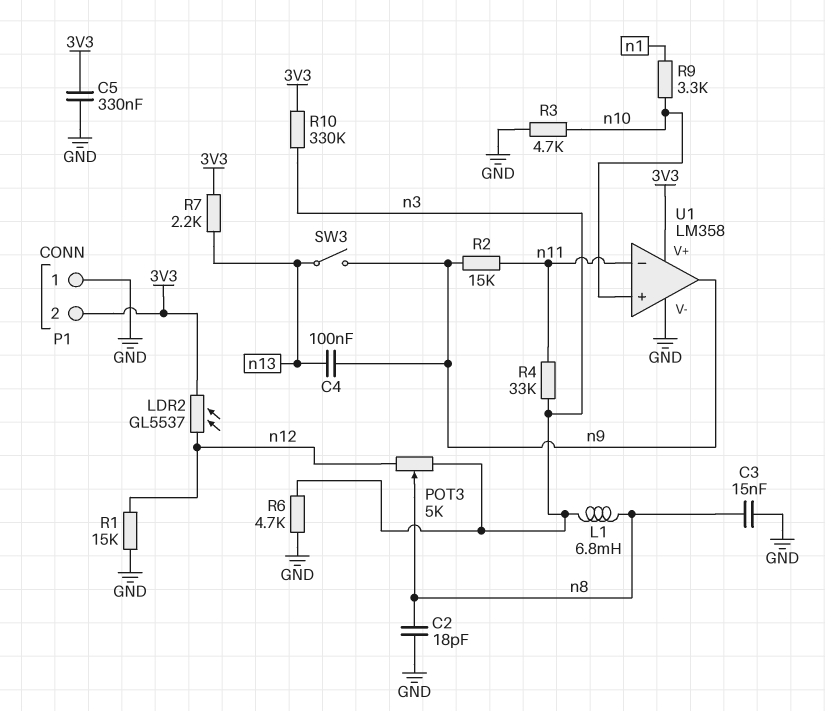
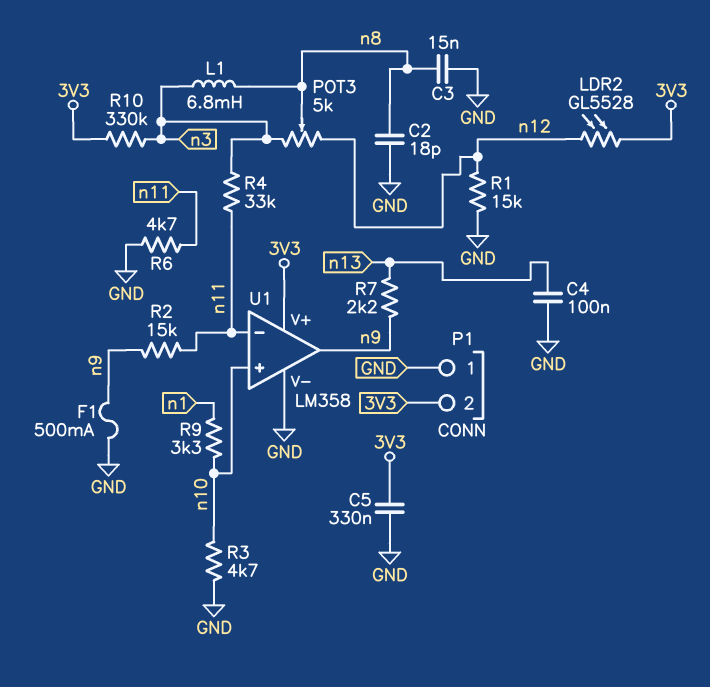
C4: 100nF (n9, n13) -> 100nF (GND, n13)
F1: none -> 500mA (GND, n9)
LDR2: GL5537 (3V3, n12) -> GL5528 (3V3, n12)
R6: 4.7k (GND, n3) -> 4.7k (GND, n11)
R7: 2.2k (3V3, n13) -> 2.2k (n9, n13)
SW3: switch (n9, n13) -> none

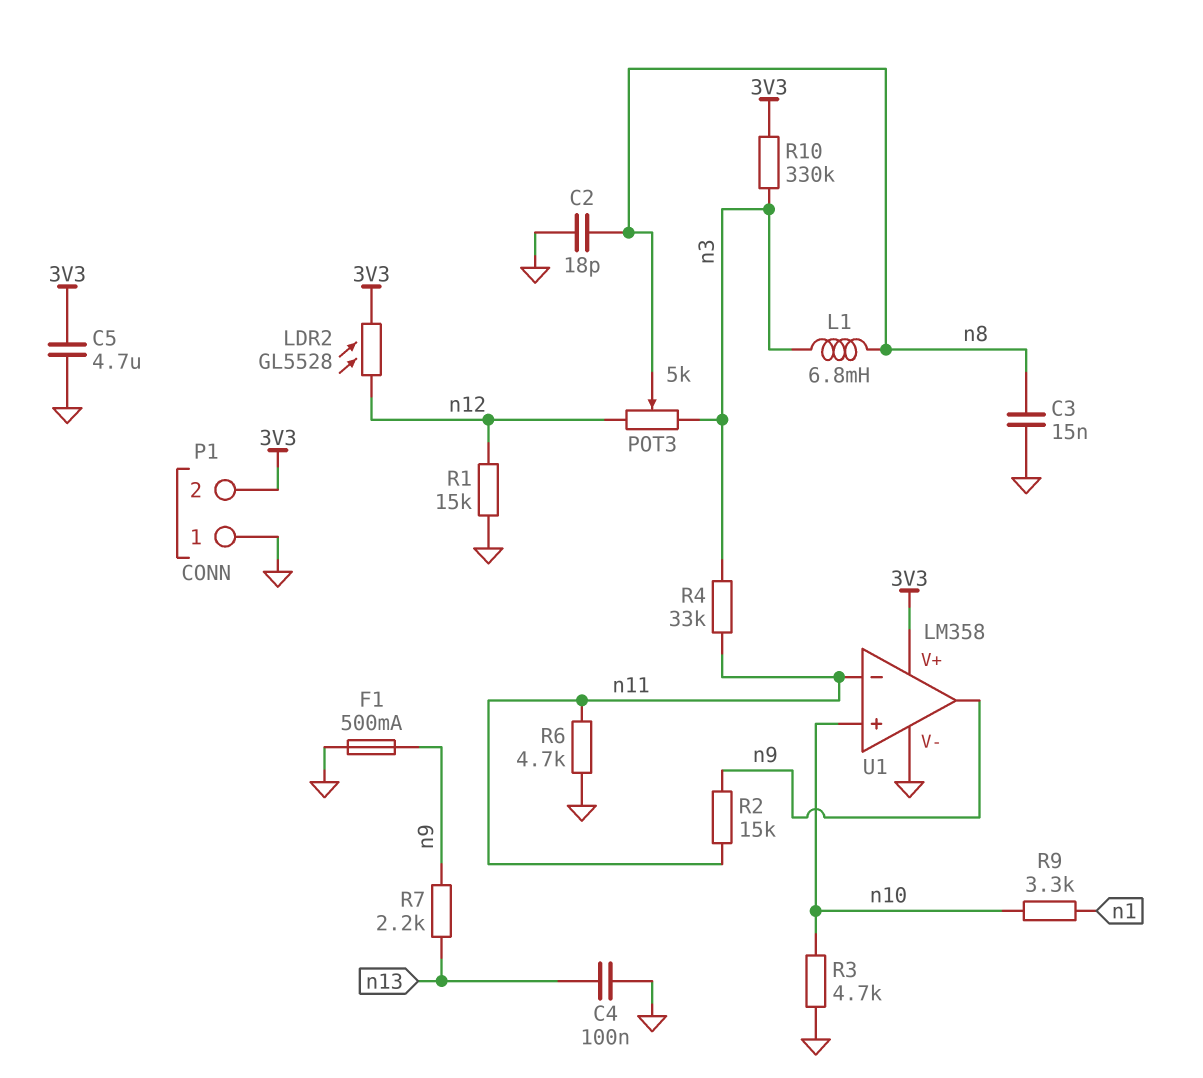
C5: 330nF (3V3, GND) -> 4.7uF (3V3, GND)

